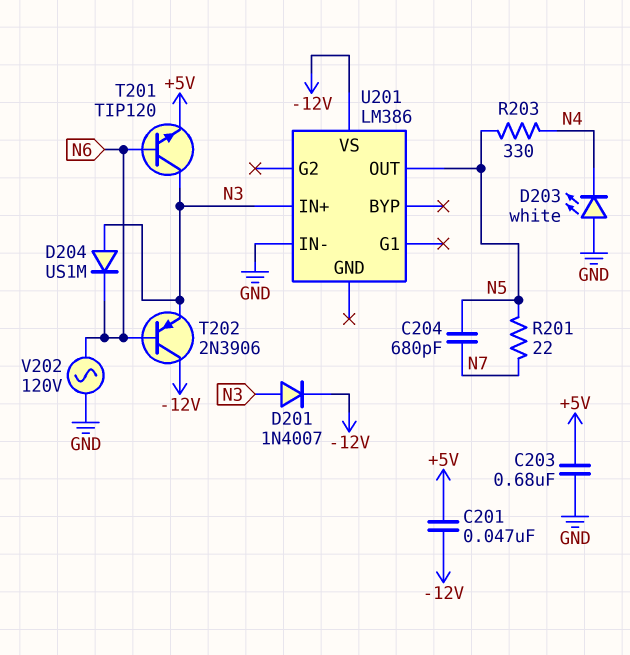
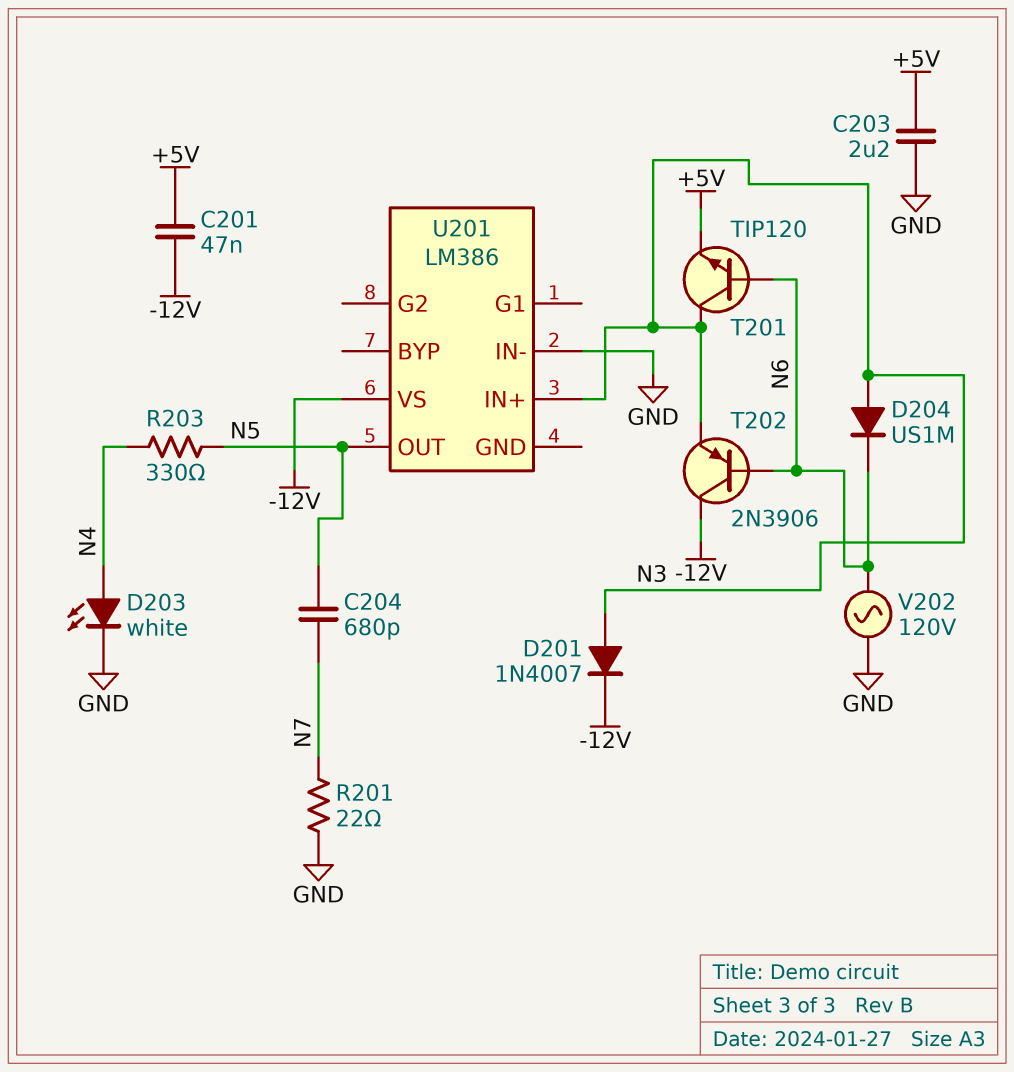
C203: 680nF (+5V, GND) -> 2.2uF (+5V, GND)
D203: LED white (A GND, K N4) -> LED white (A N4, K GND)
R201: 22 (N5, N7) -> 22 (GND, N7)

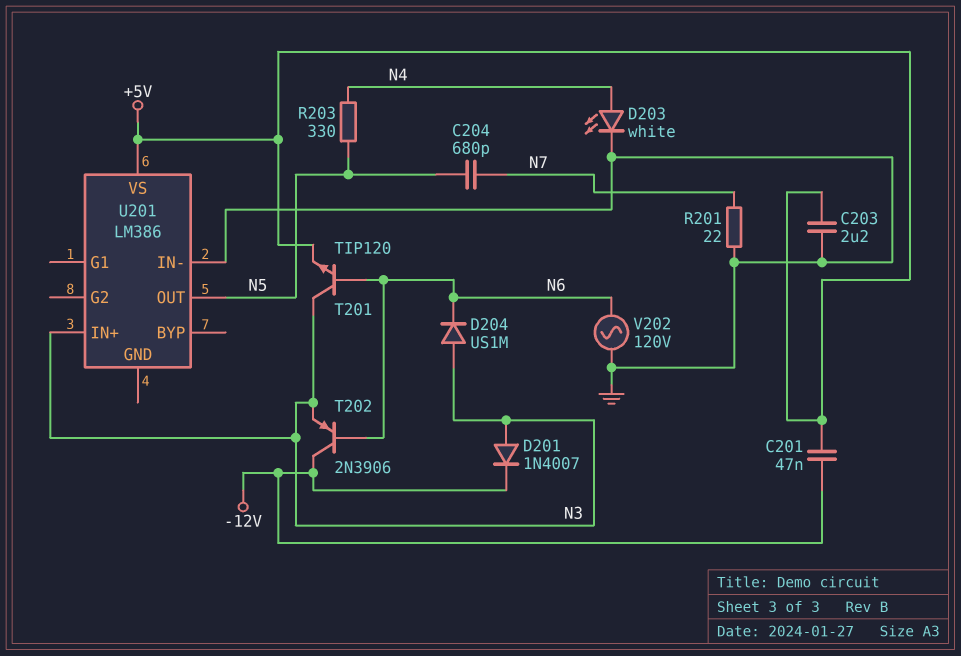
U201 pin VS: -12V -> +5V

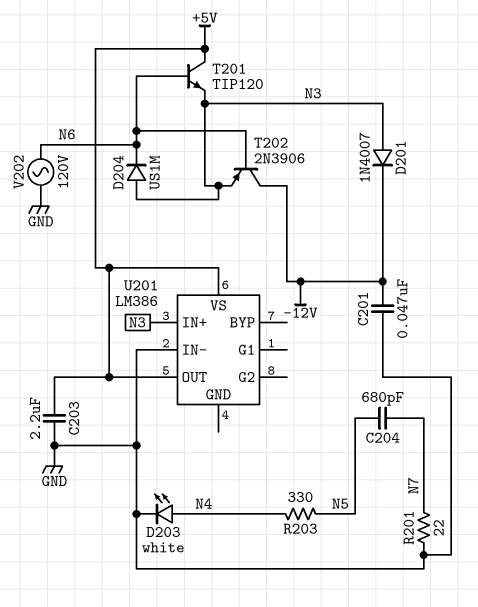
C201: 47nF (+5V, -12V) -> 47nF (-12V, GND)
T201: NPN TIP120 (B N6, C N3, E +5V) -> NPN TIP120 (B N6, C +5V, E N3)
U201 pin OUT: N5 -> +5V

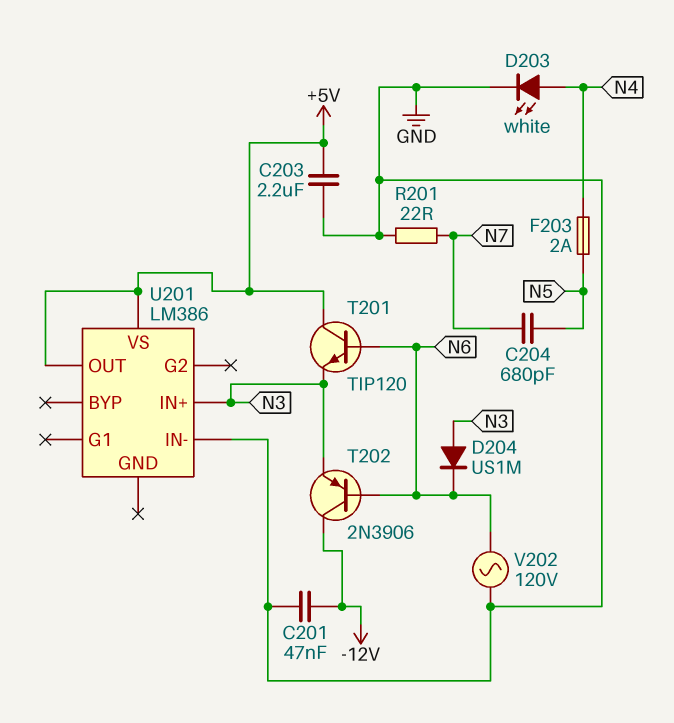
D201: diode 1N4007 (A N3, K -12V) -> none
F203: none -> 2A (N4, N5)
R203: 330 (N4, N5) -> none

